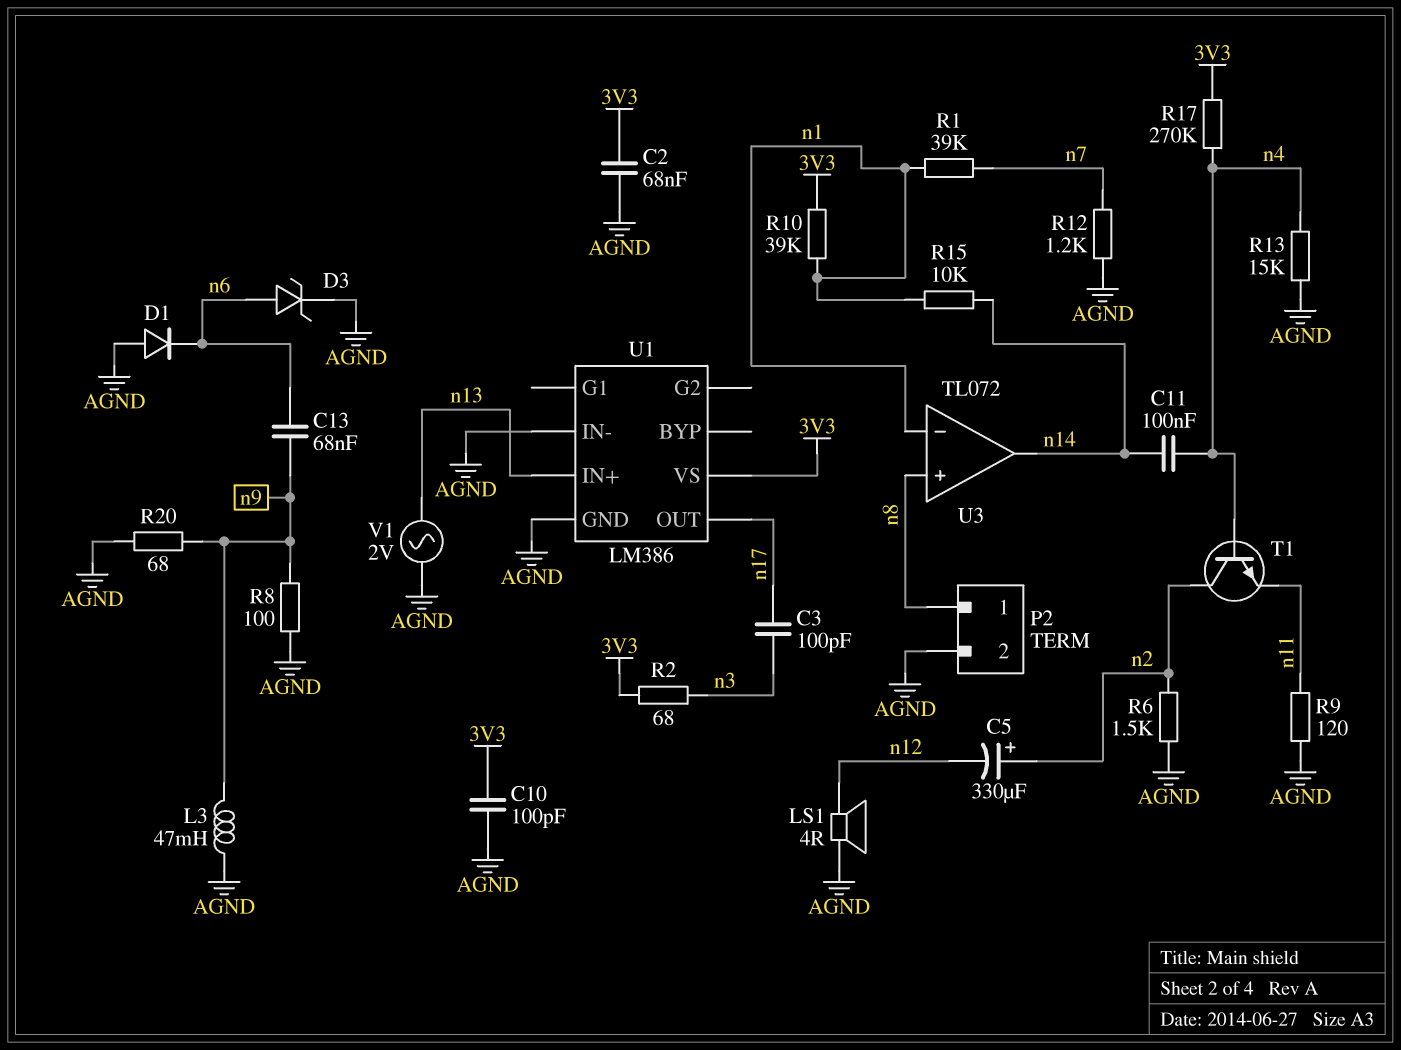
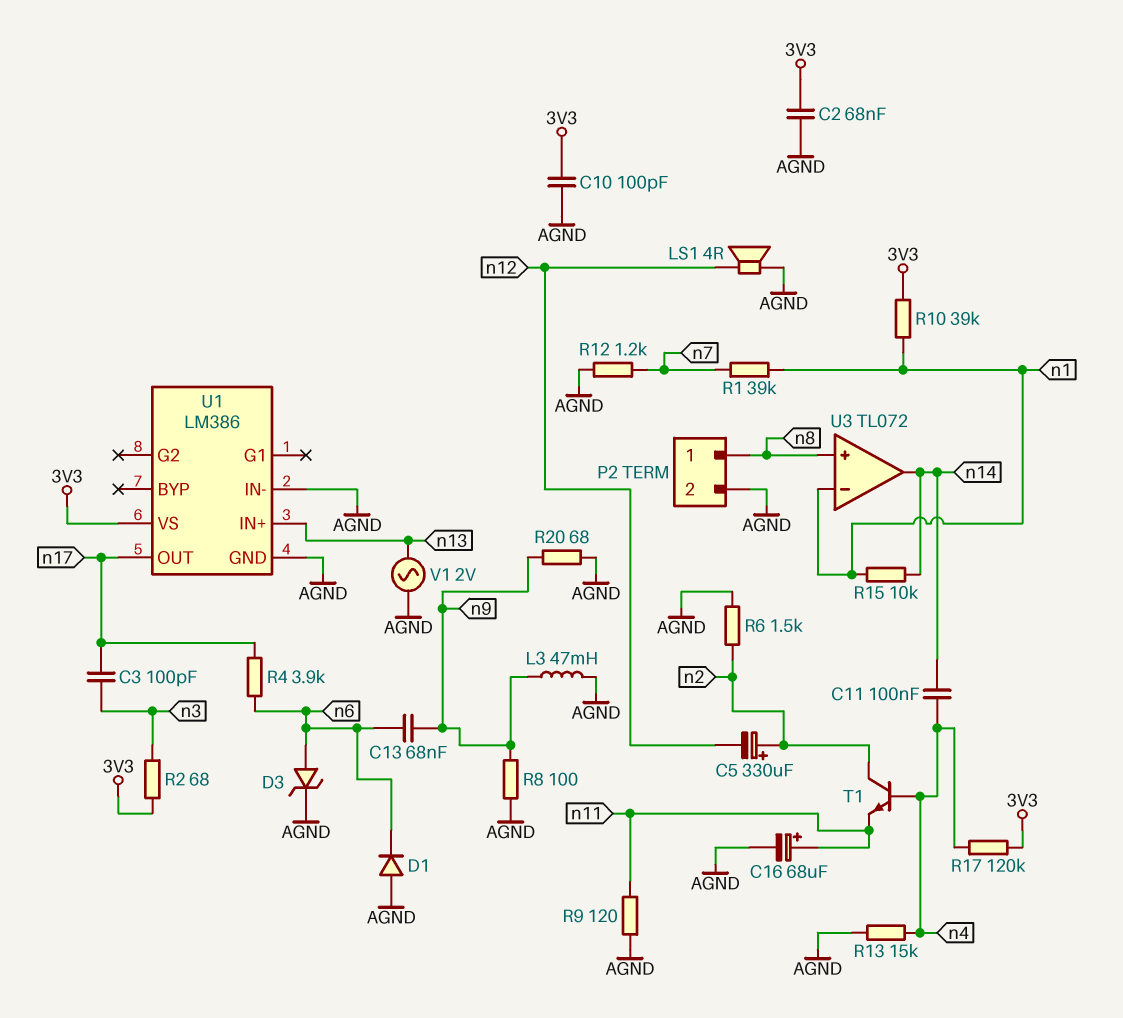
C16: none -> 68uF (plus n11, minus AGND)
R4: none -> 3.9k (n6, n17)
R17: 270k (3V3, n4) -> 120k (3V3, n4)

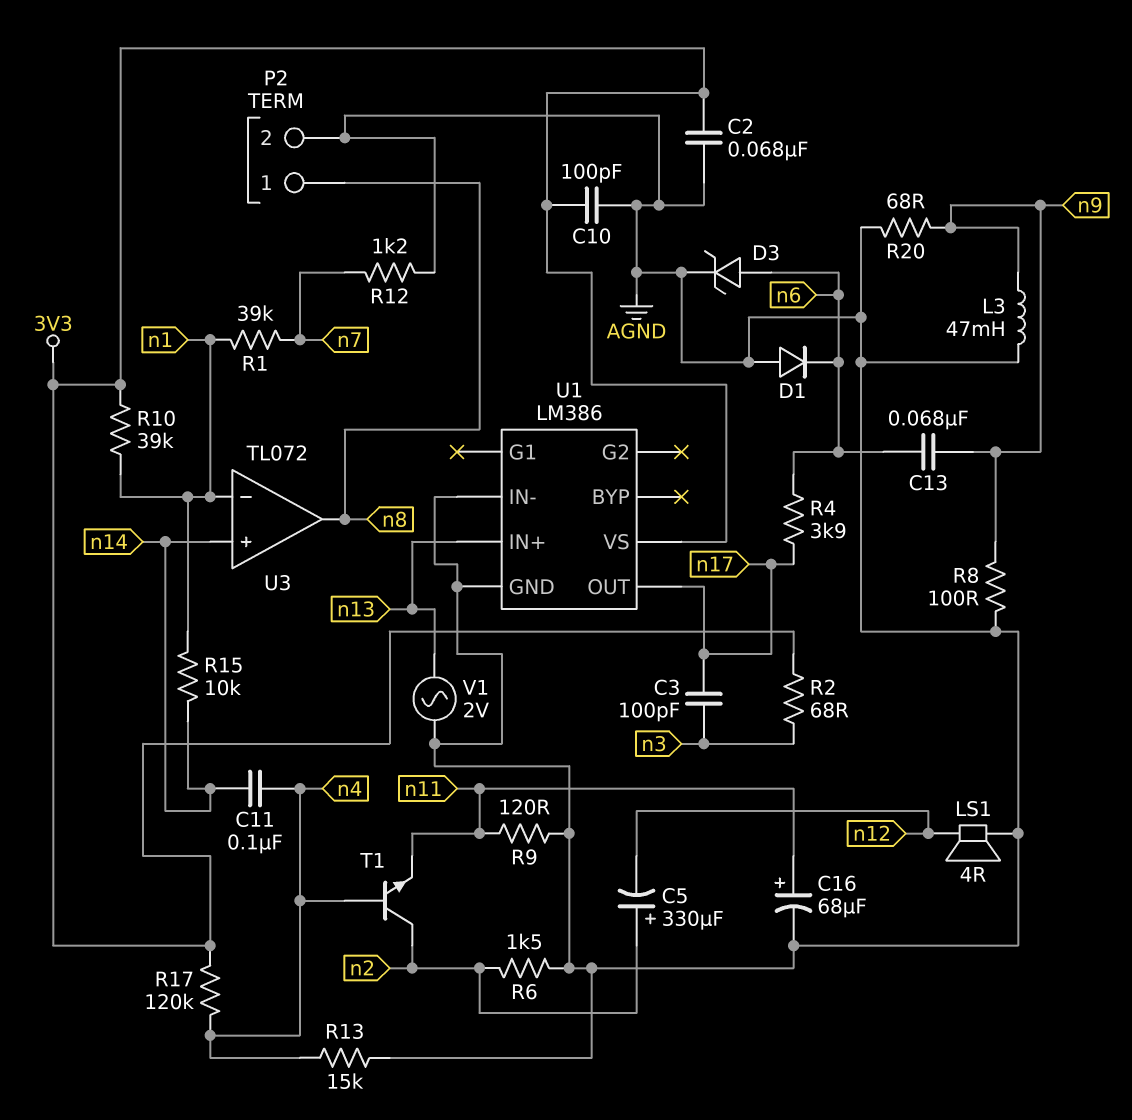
U3 pin in+: n8 -> n14
U3 pin out: n14 -> n8

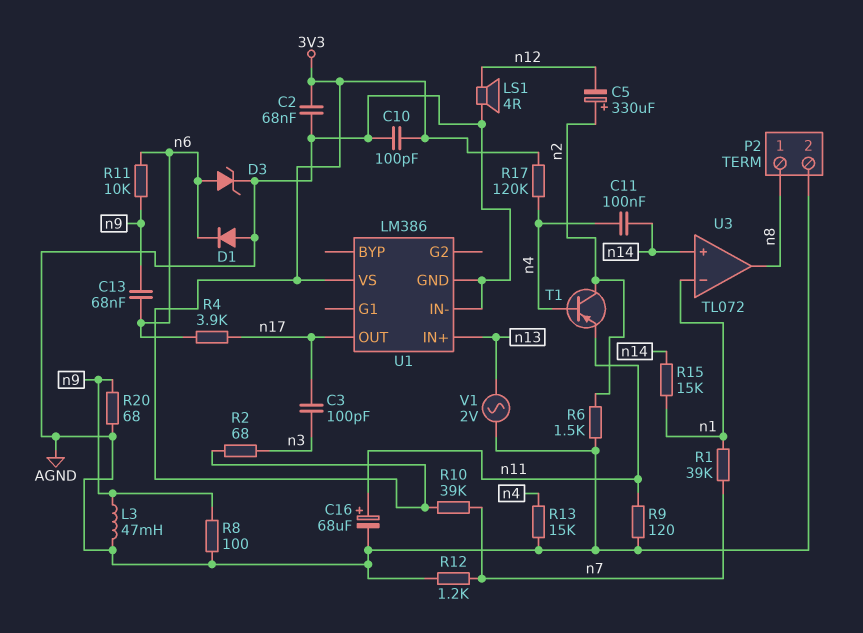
R10: 39k (3V3, n1) -> 39k (3V3, n7)
R11: none -> 10k (n6, n9)
R15: 10k (n1, n14) -> 15k (n1, n14)
T1: NPN (B n4, C n2, E n11) -> PNP (B n4, C n2, E n11)

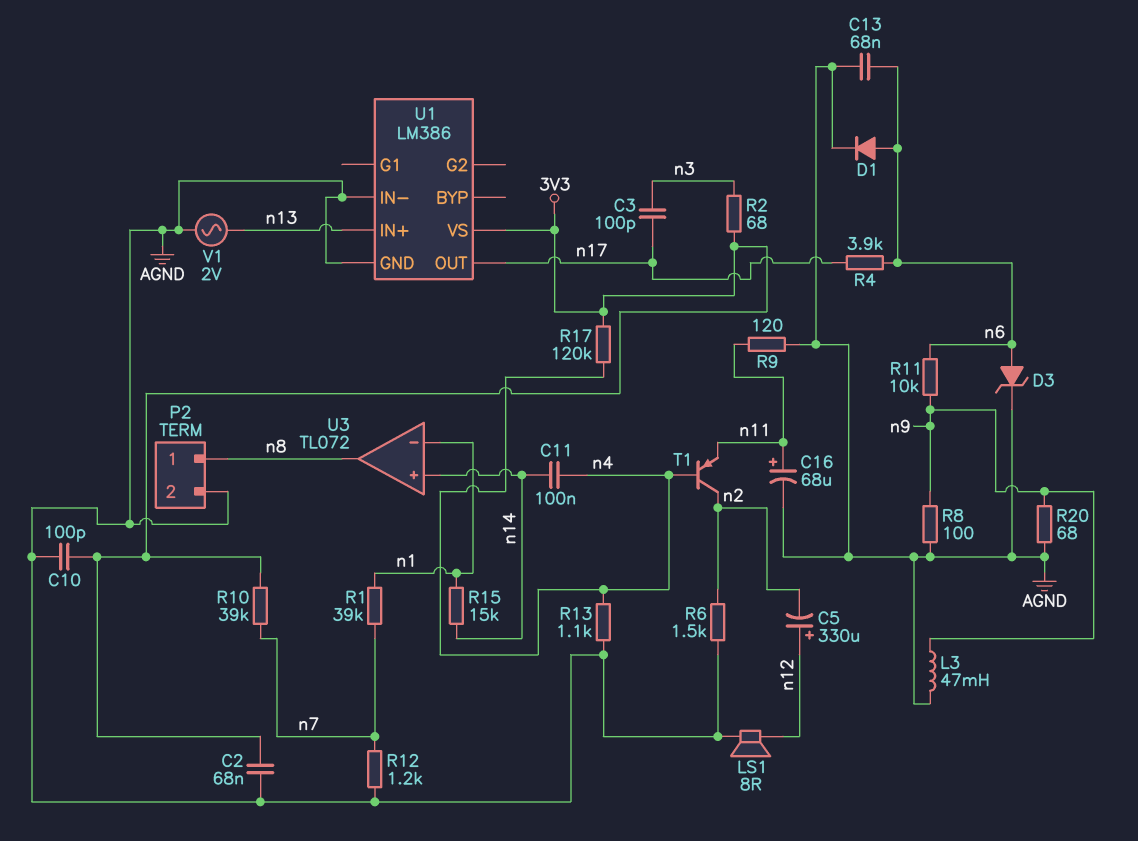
C5: 330uF (plus n2, minus n12) -> 330uF (plus n12, minus n2)
C13: 68nF (n6, n9) -> 68nF (AGND, n6)
D1: diode (A AGND, K n6) -> diode (A n6, K AGND)
LS1: speaker 4R (AGND, n12) -> speaker 8R (AGND, n12)
R13: 15k (AGND, n4) -> 1.1k (AGND, n4)

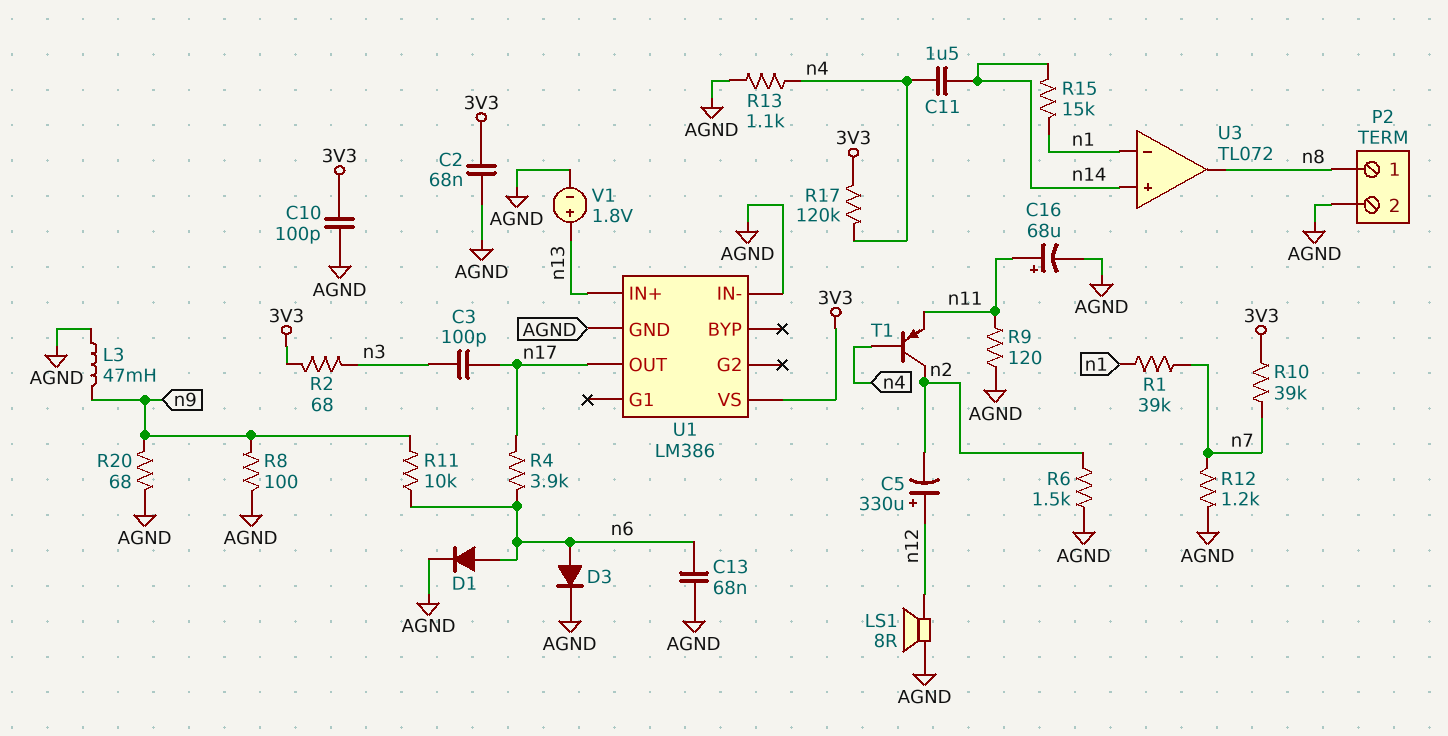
C11: 100nF (n4, n14) -> 1.5uF (n4, n14)
D3: zener (A n6, K AGND) -> diode (A n6, K AGND)
V1: AC 2V (AGND, n13) -> 1.8V (plus n13, minus AGND)

